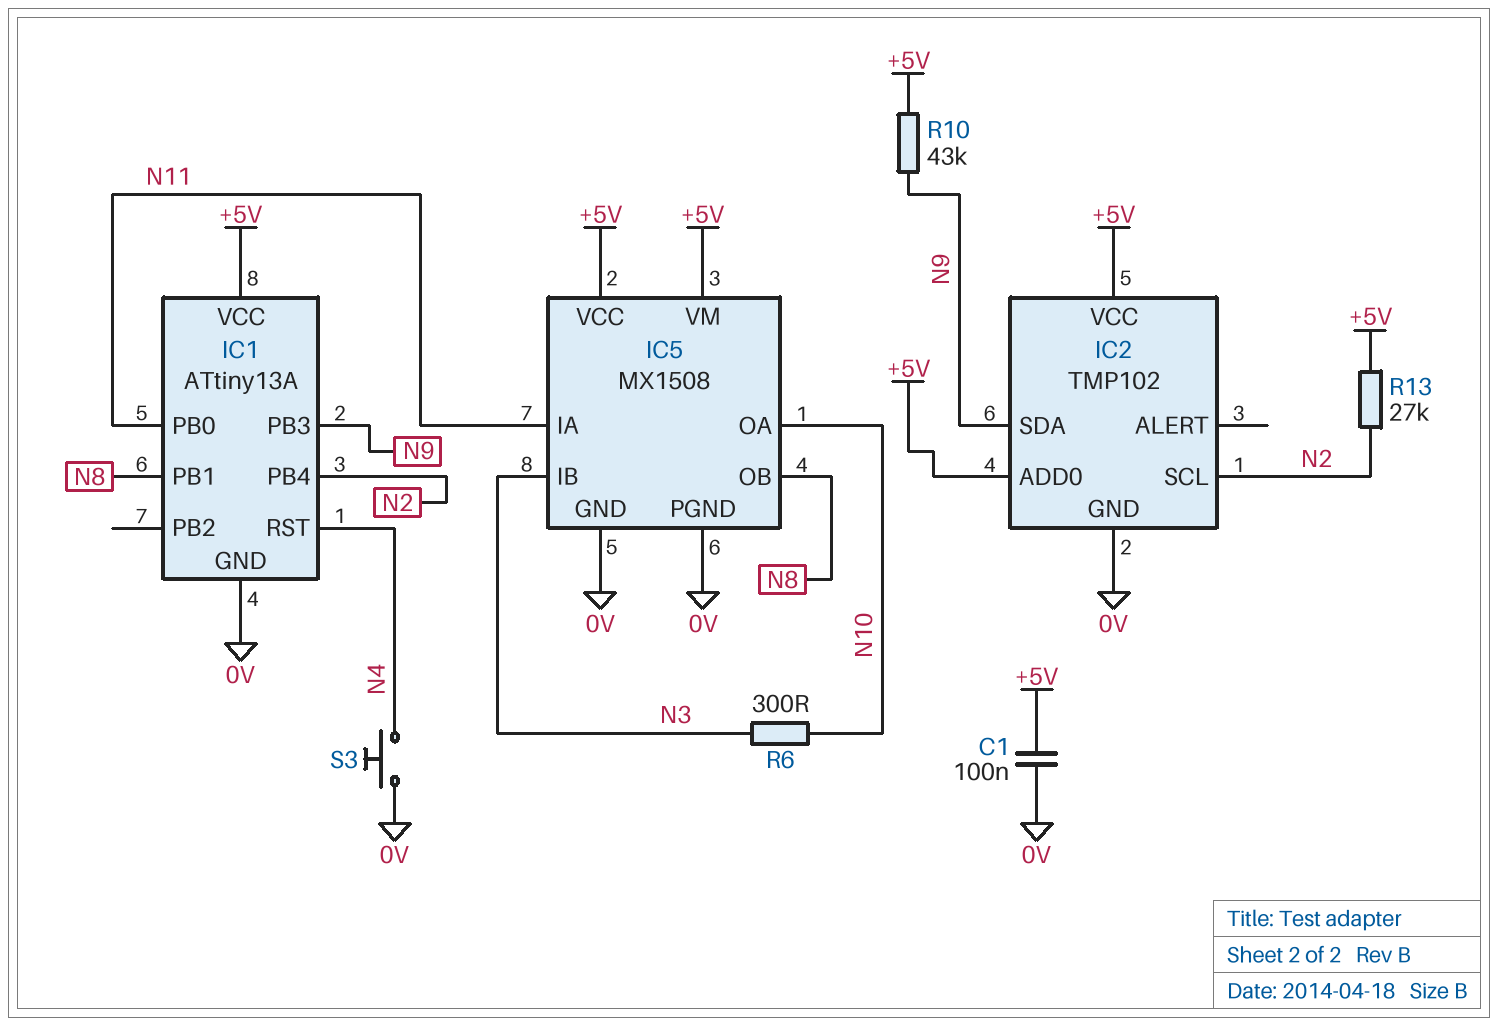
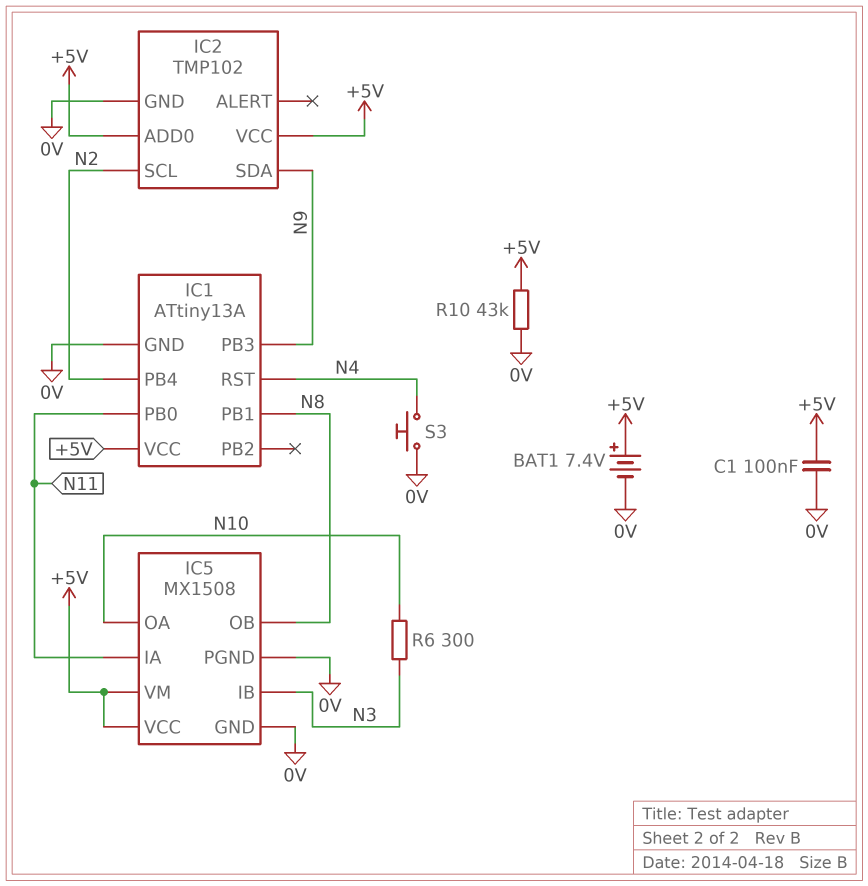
BAT1: none -> 7.4V (plus +5V, minus 0V)
R10: 43k (+5V, N9) -> 43k (+5V, 0V)
R13: 27k (+5V, N2) -> none

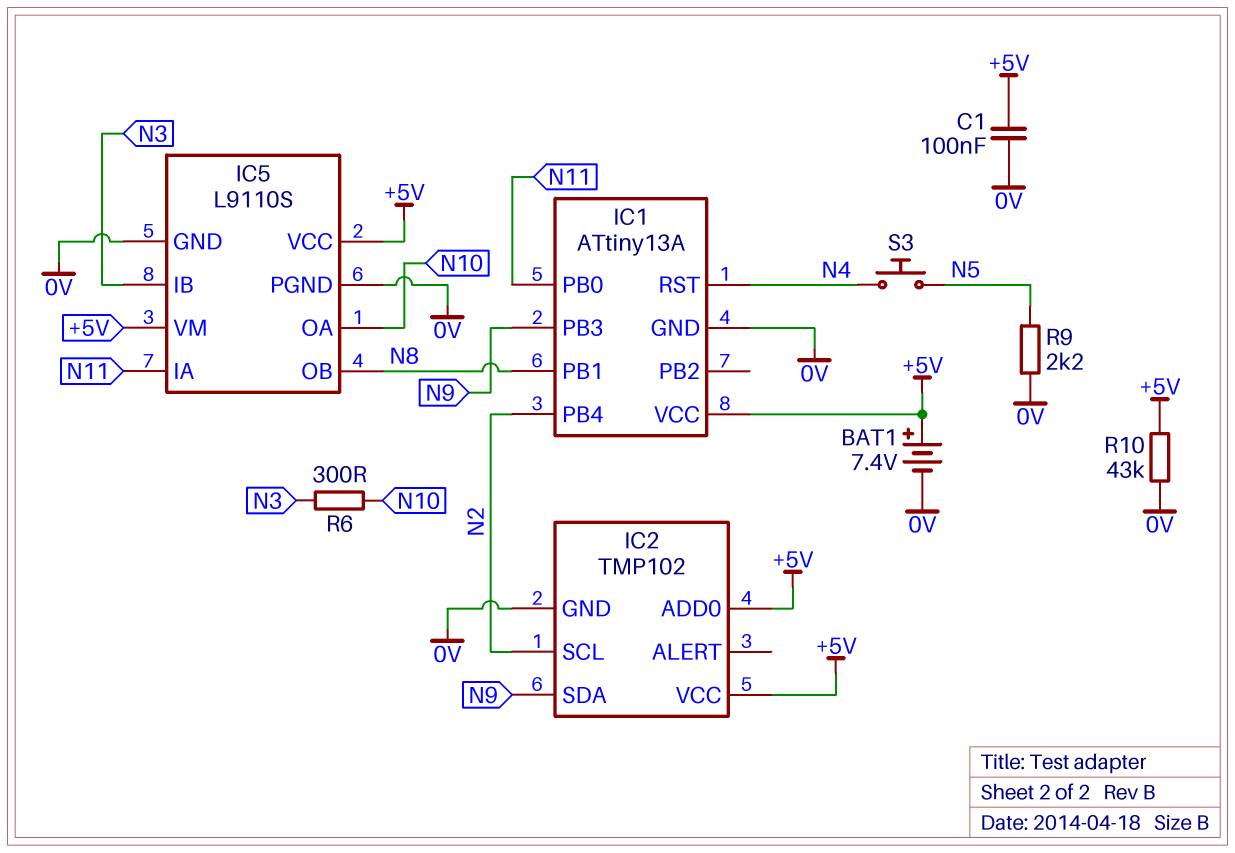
IC5: MX1508 -> L9110S
R9: none -> 2.2k (0V, N5)
S3: button (0V, N4) -> button (N4, N5)

